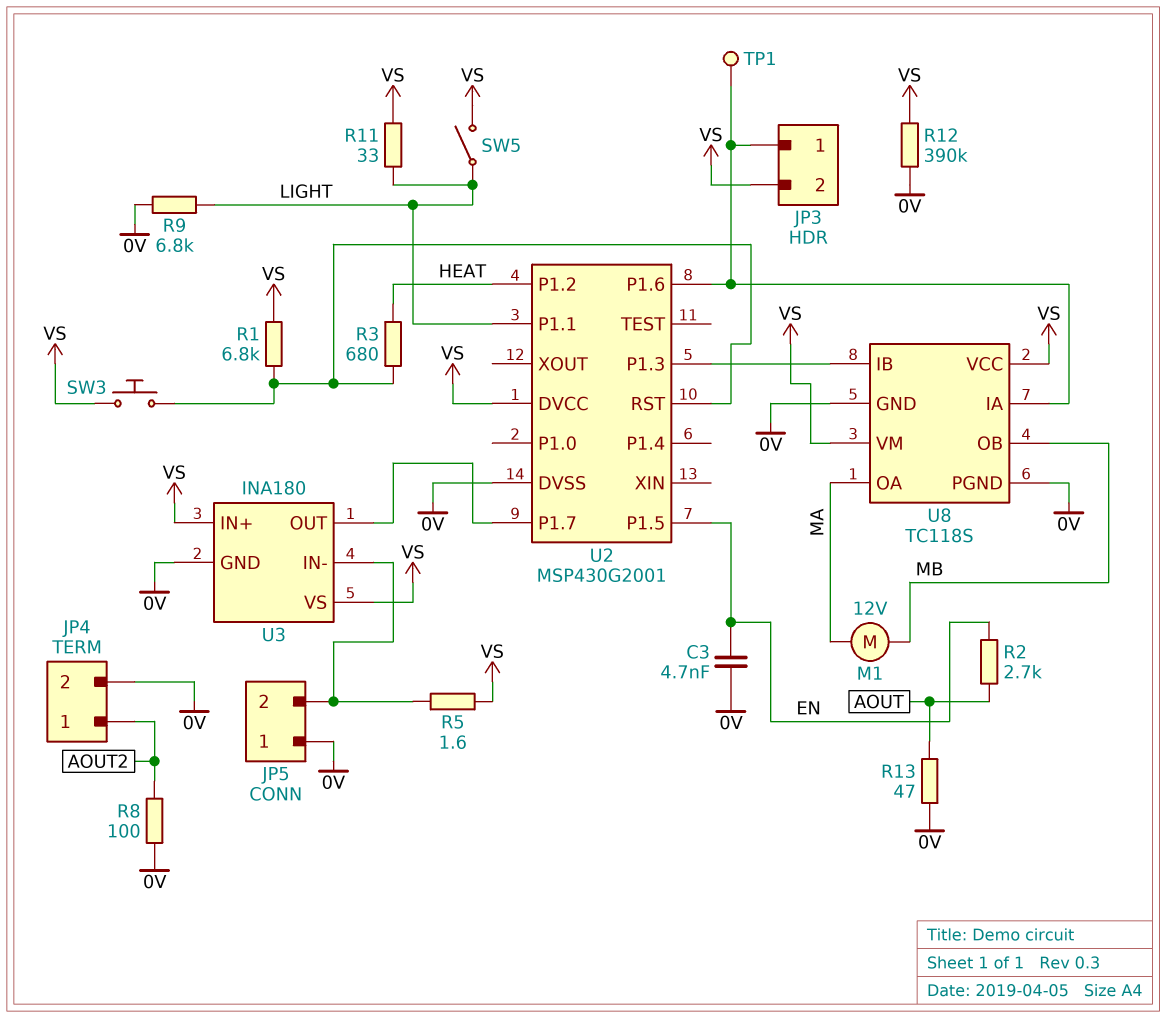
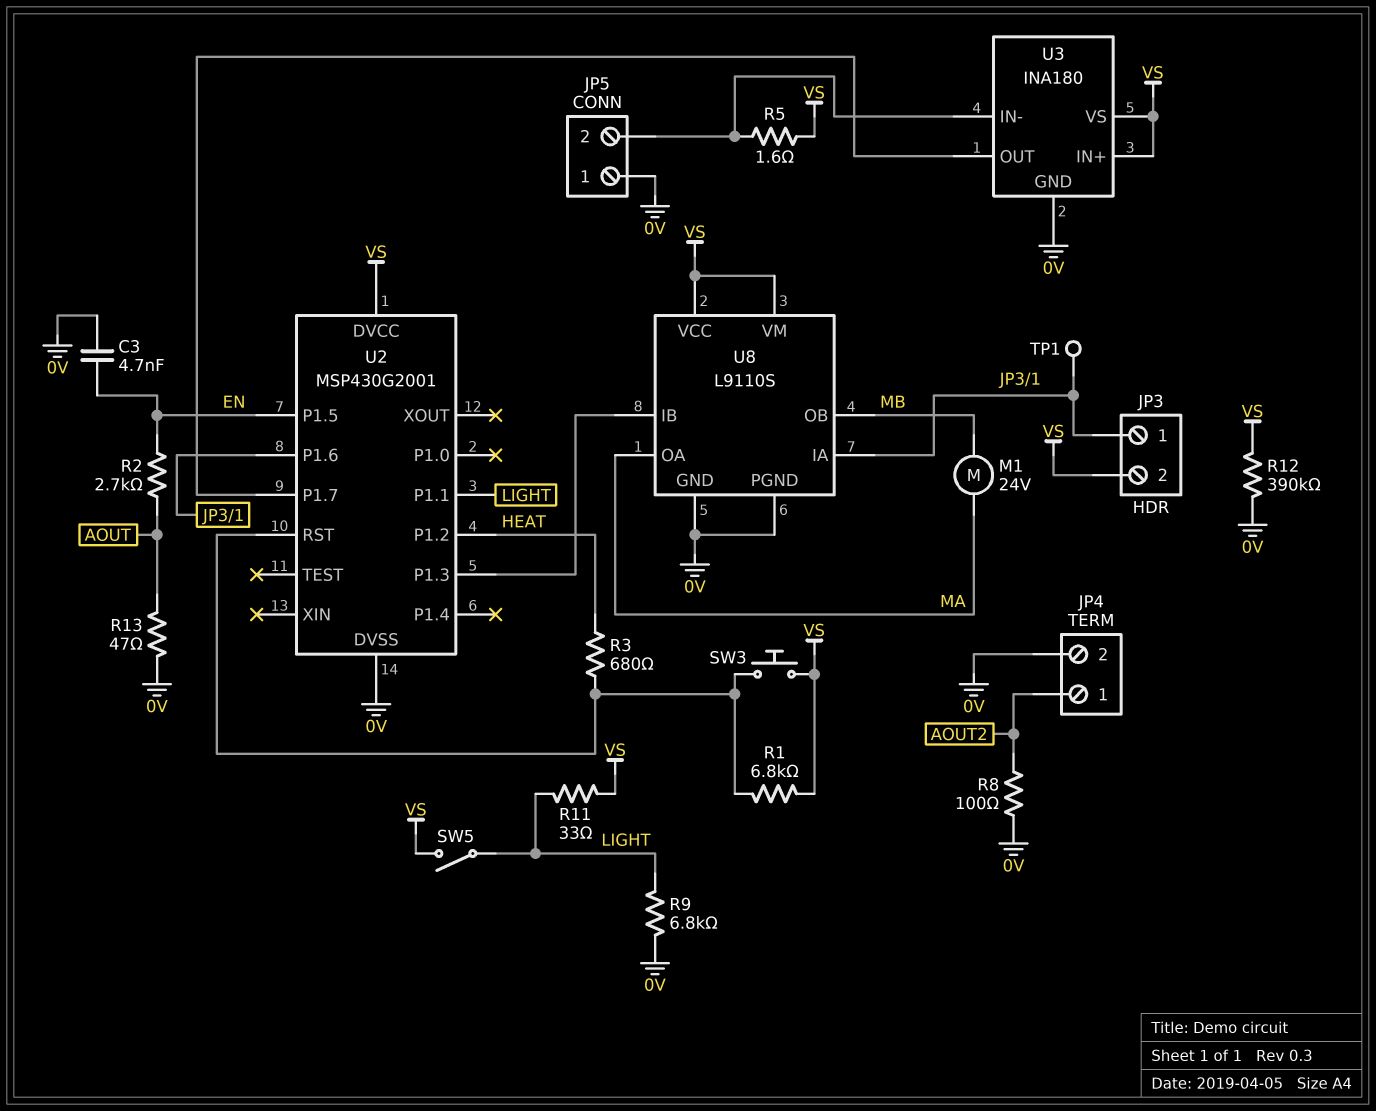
M1: motor 12V (MA, MB) -> motor 24V (MA, MB)
U8: TC118S -> L9110S

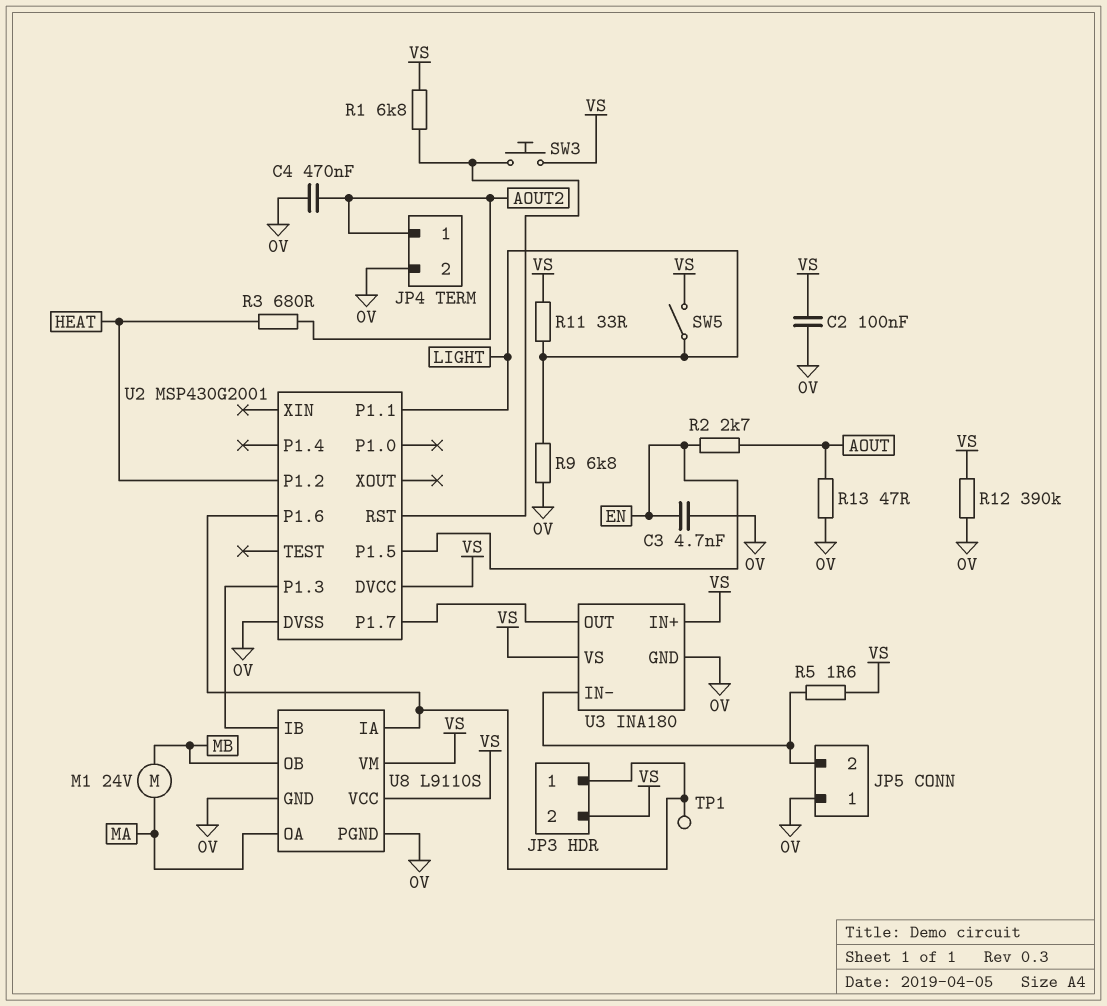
C2: none -> 100nF (0V, VS)
C4: none -> 470nF (0V, AOUT2)
R3: 680 (HEAT, U2/RST) -> 680 (AOUT2, HEAT)
R8: 100 (0V, AOUT2) -> none

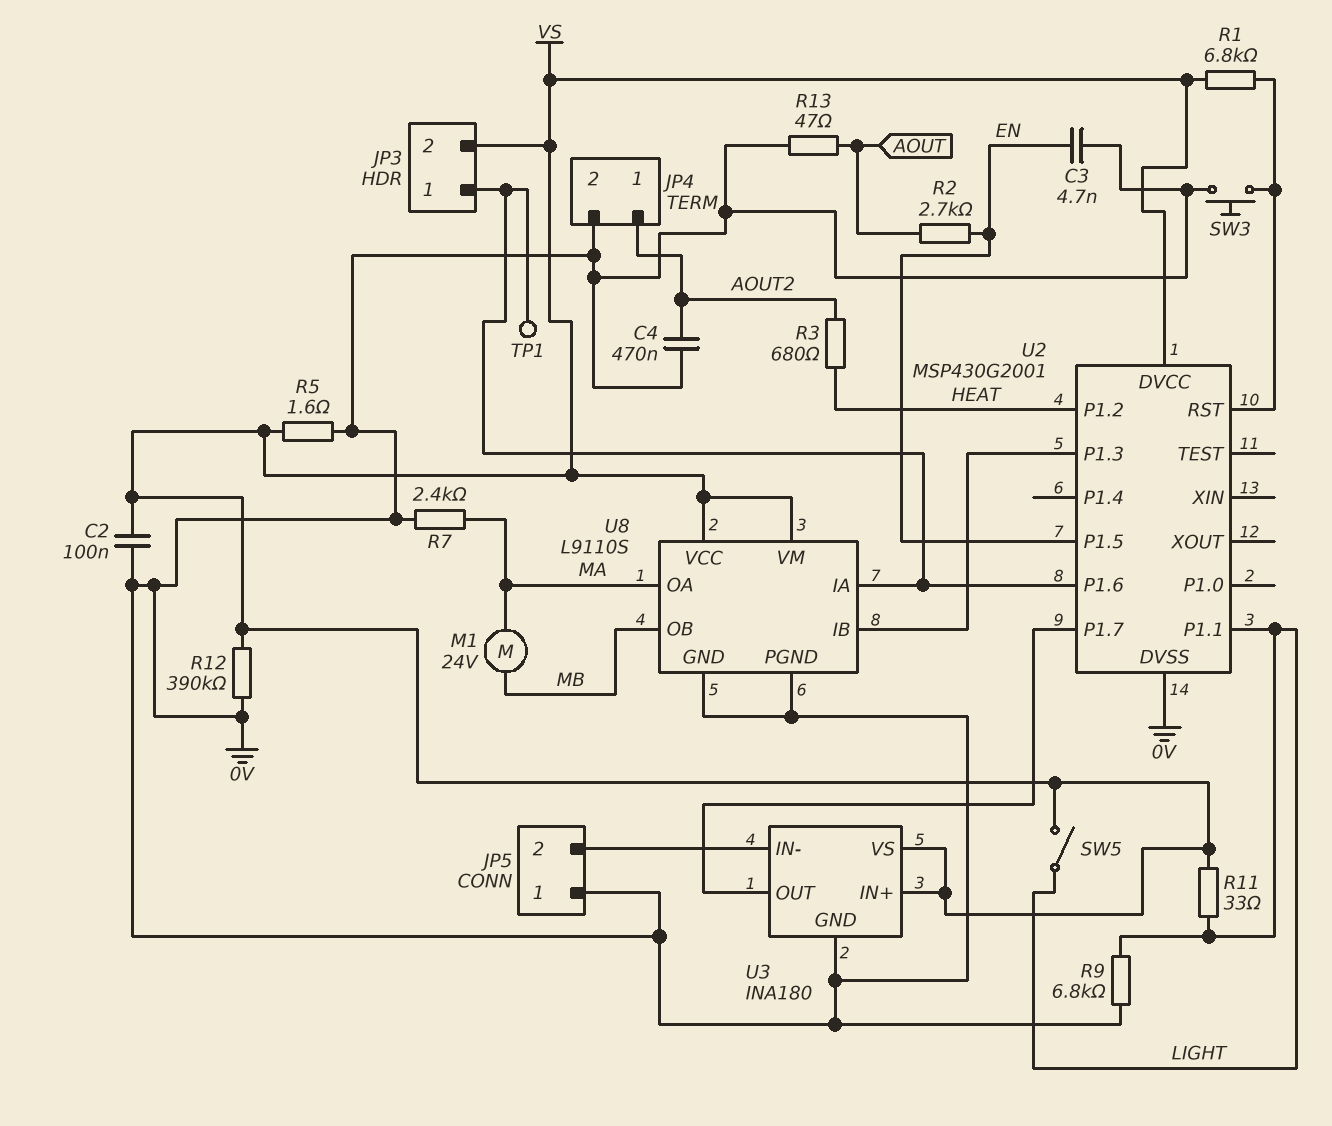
R5: 1.6 (JP5/2, VS) -> 1.6 (0V, VS)
R7: none -> 2.4k (0V, MA)
SW3: button (U2/RST, VS) -> button (0V, U2/RST)

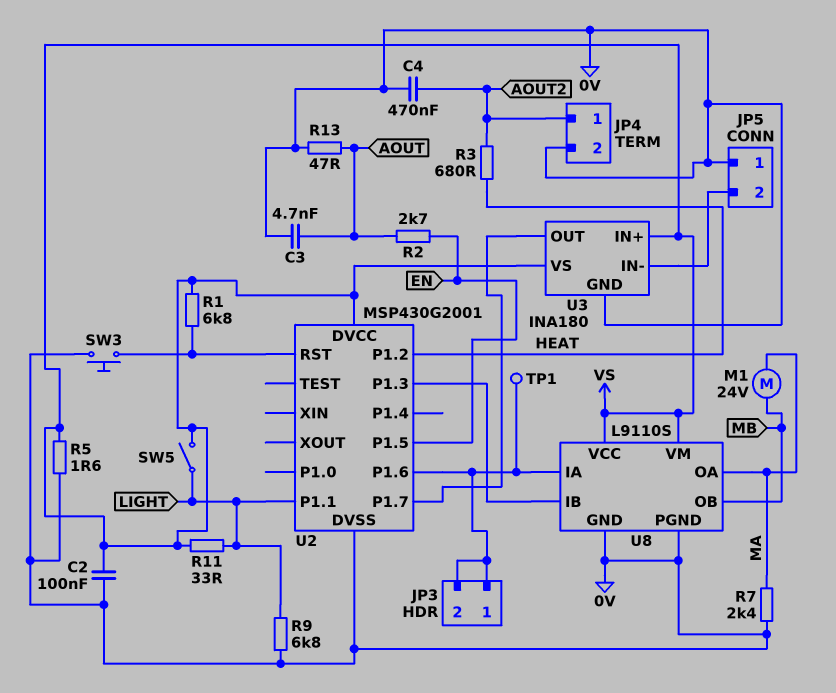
C3: 4.7nF (0V, EN) -> 4.7nF (0V, AOUT)
JP3 pin 2: VS -> JP3/1
R12: 390k (0V, VS) -> none

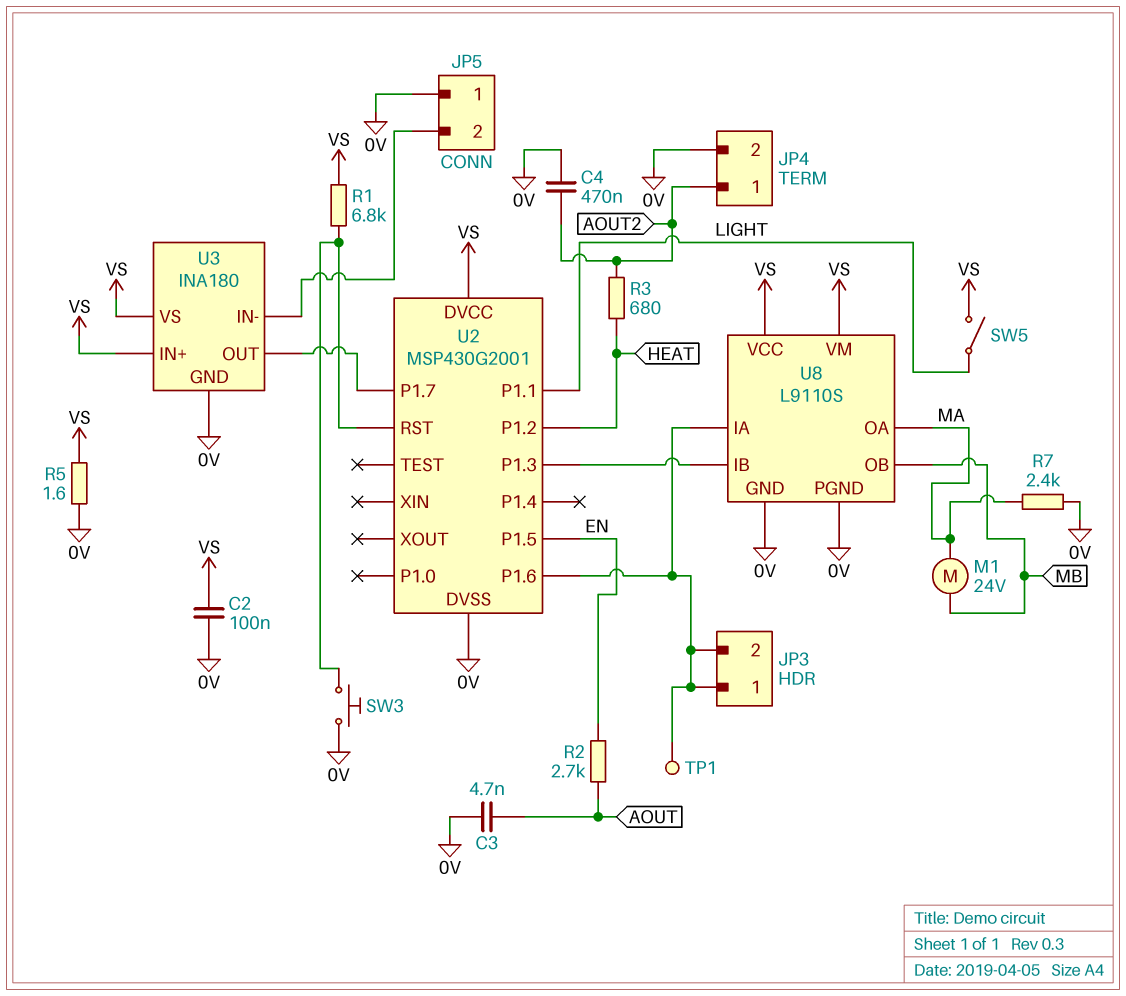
R9: 6.8k (0V, LIGHT) -> none
R11: 33 (LIGHT, VS) -> none
R13: 47 (0V, AOUT) -> none

